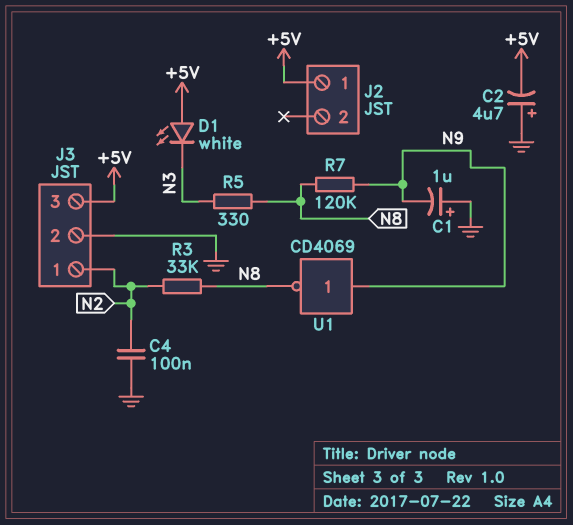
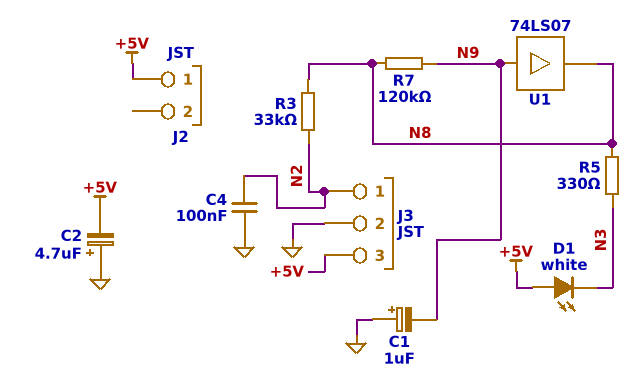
U1: NOT CD4069 (in N9, out N8) -> buffer 74LS07 (in N9, out N8)

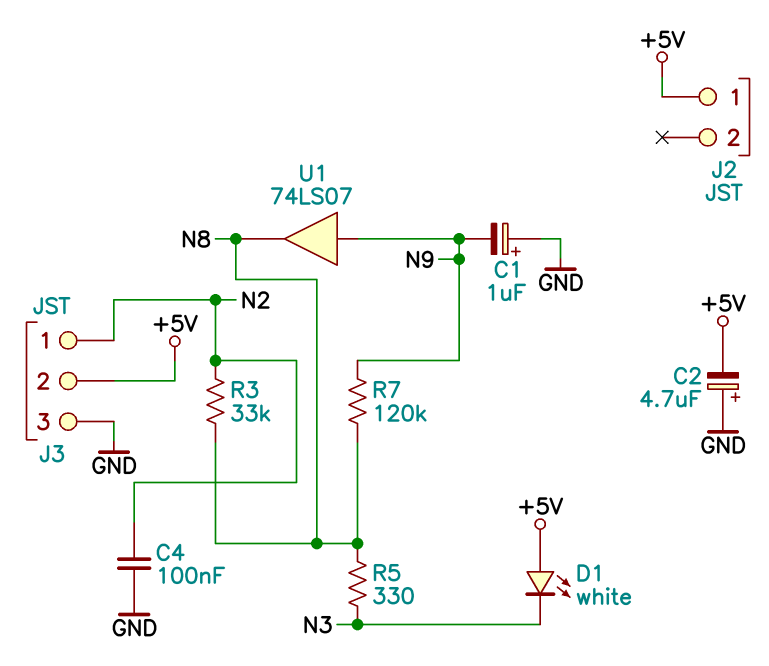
J3 pin 2: GND -> +5V
J3 pin 3: +5V -> GND

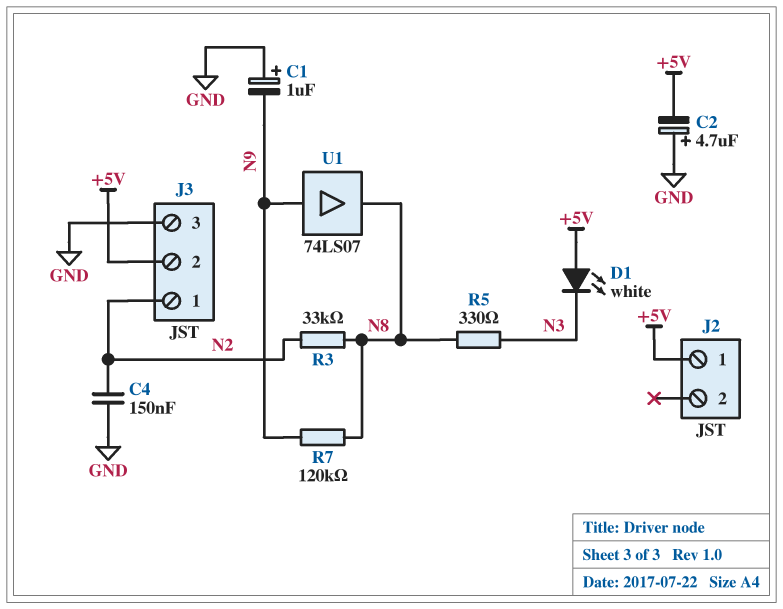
C4: 100nF (GND, N2) -> 150nF (GND, N2)

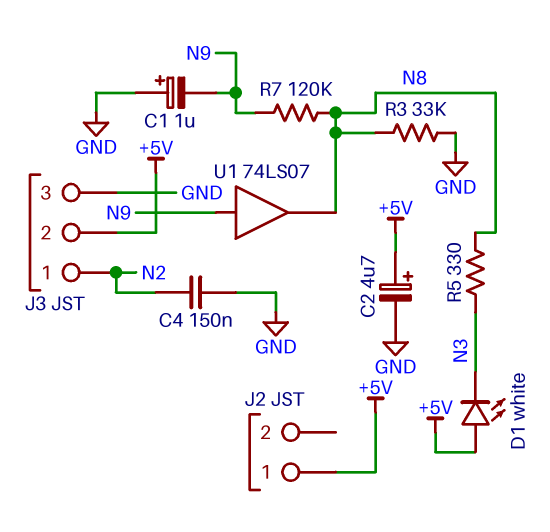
C2: 4.7uF (plus GND, minus +5V) -> 4.7uF (plus +5V, minus GND)
R3: 33k (N2, N8) -> 33k (GND, N8)

